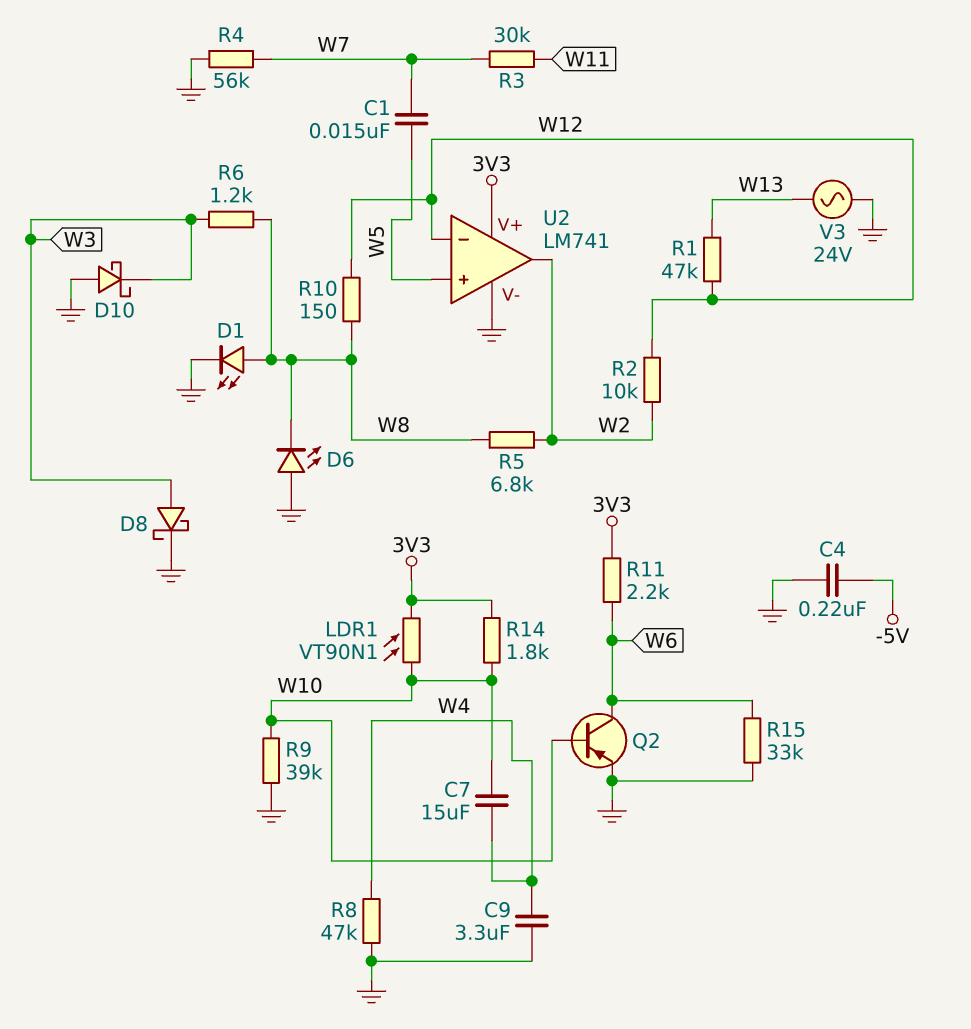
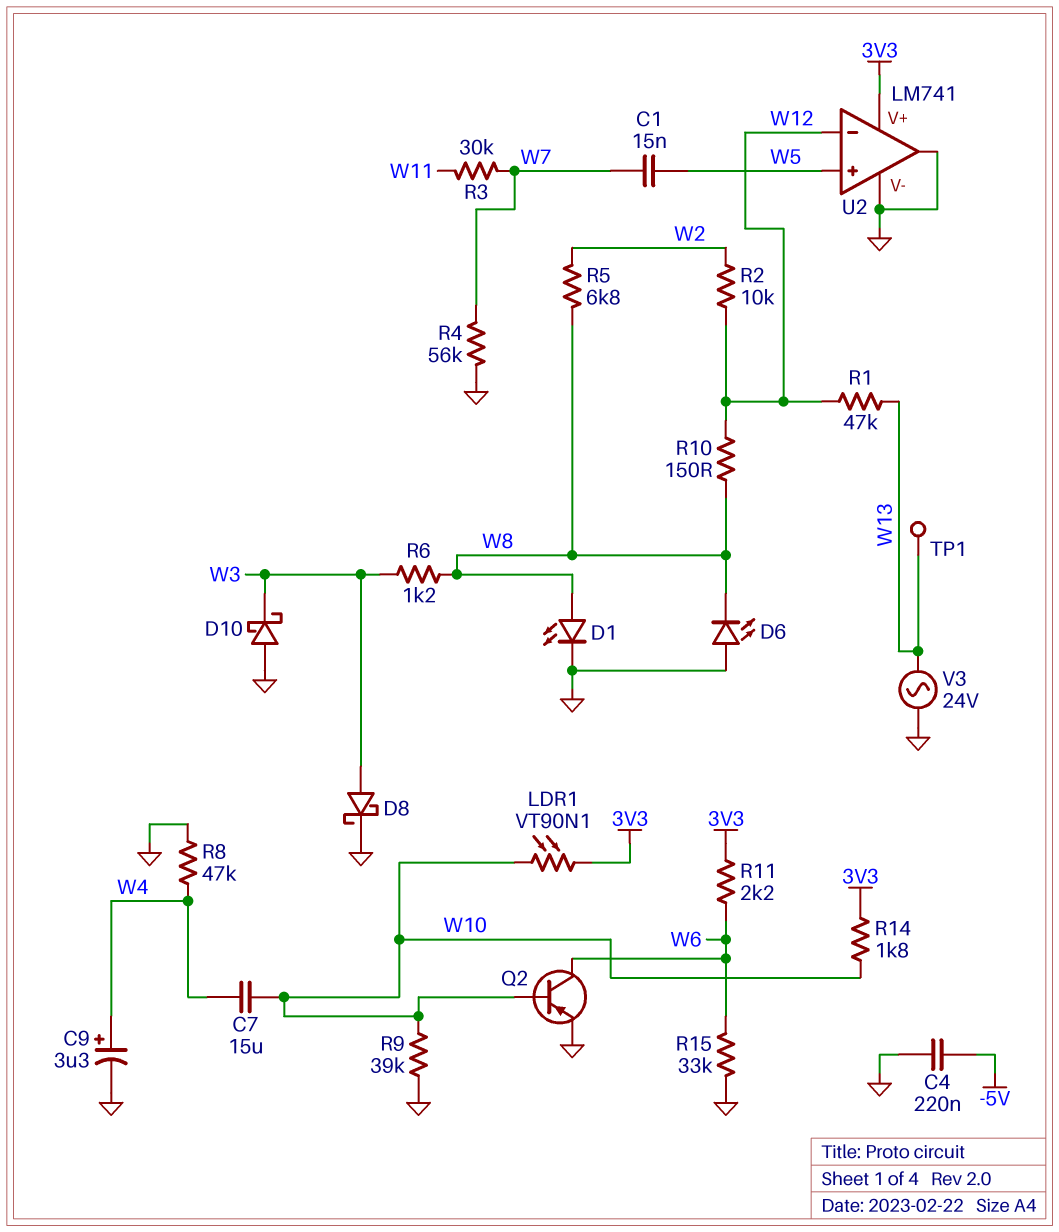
C9: 3.3uF (GND, W4) -> 3.3uF (plus W4, minus GND)
TP1: none -> test point (W13)
U2 pin out: W2 -> GND

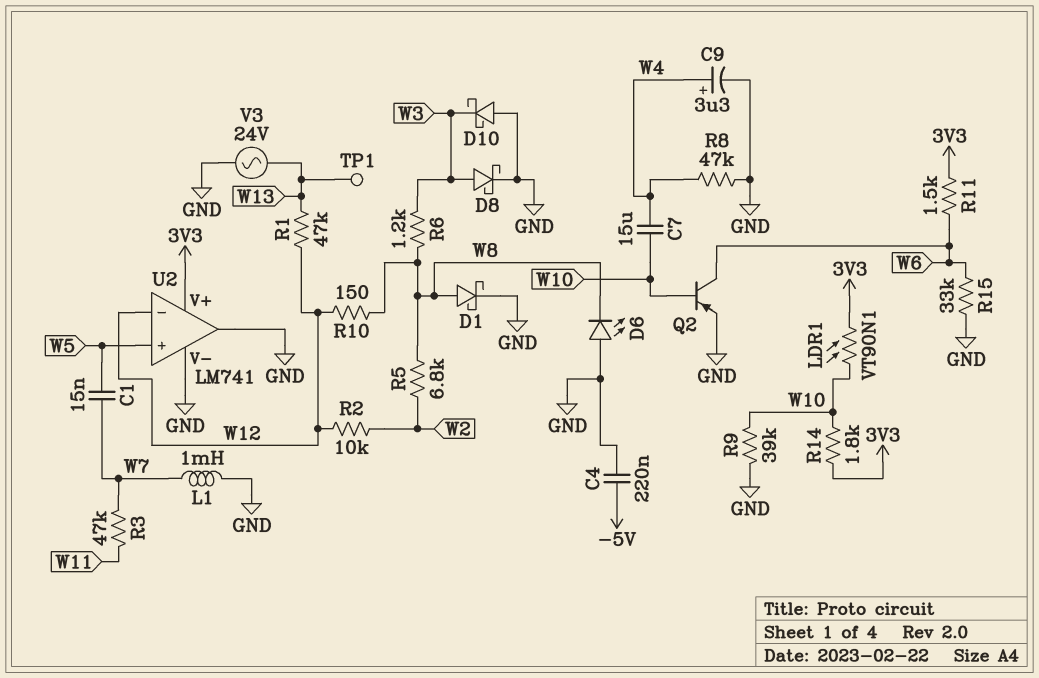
D1: LED (A W8, K GND) -> schottky (A W8, K GND)
L1: none -> 1mH (GND, W7)
R3: 30k (W7, W11) -> 47k (W7, W11)
R4: 56k (GND, W7) -> none
R11: 2.2k (3V3, W6) -> 1.5k (3V3, W6)

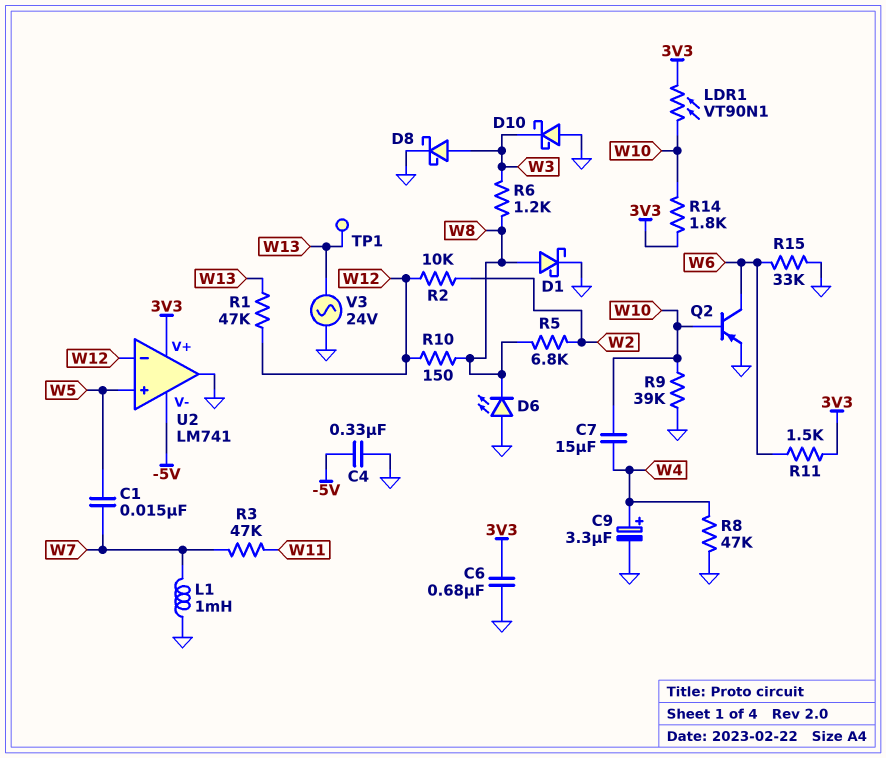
C4: 220nF (-5V, GND) -> 330nF (-5V, GND)
C6: none -> 680nF (3V3, GND)
U2 pin V-: GND -> -5V

